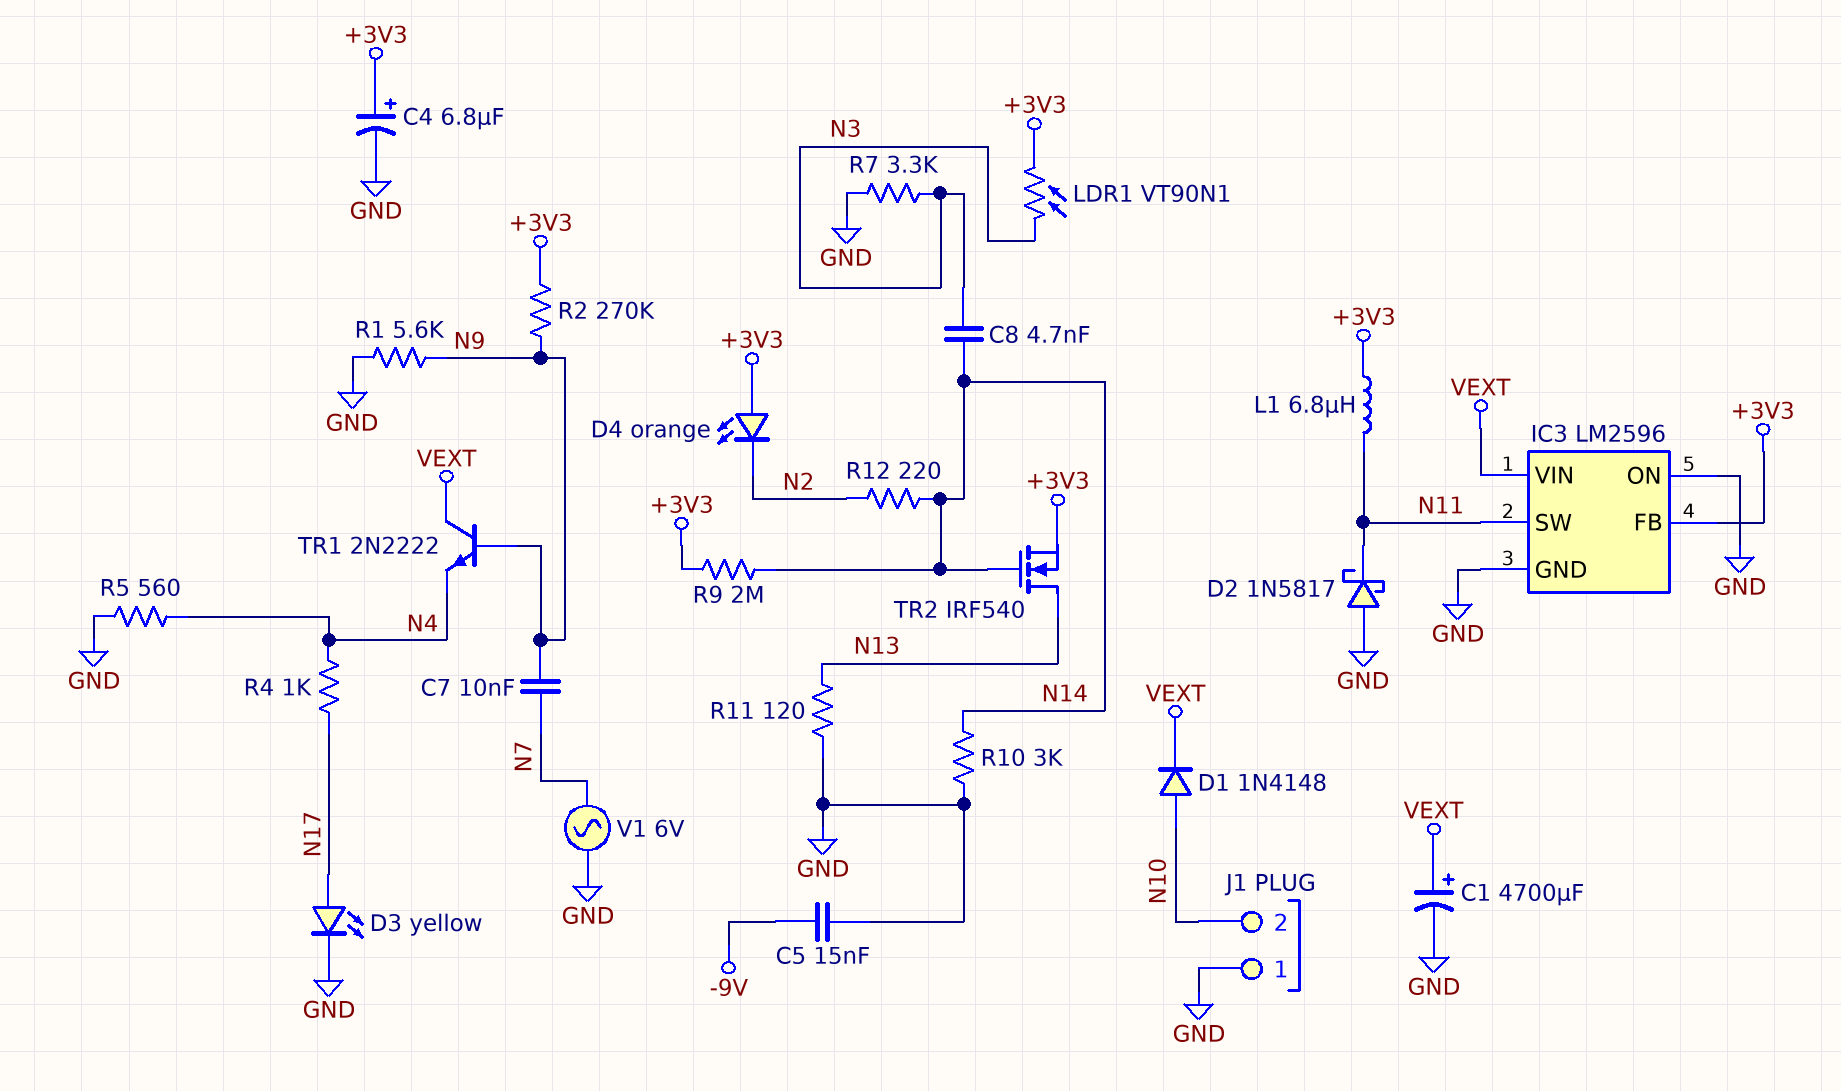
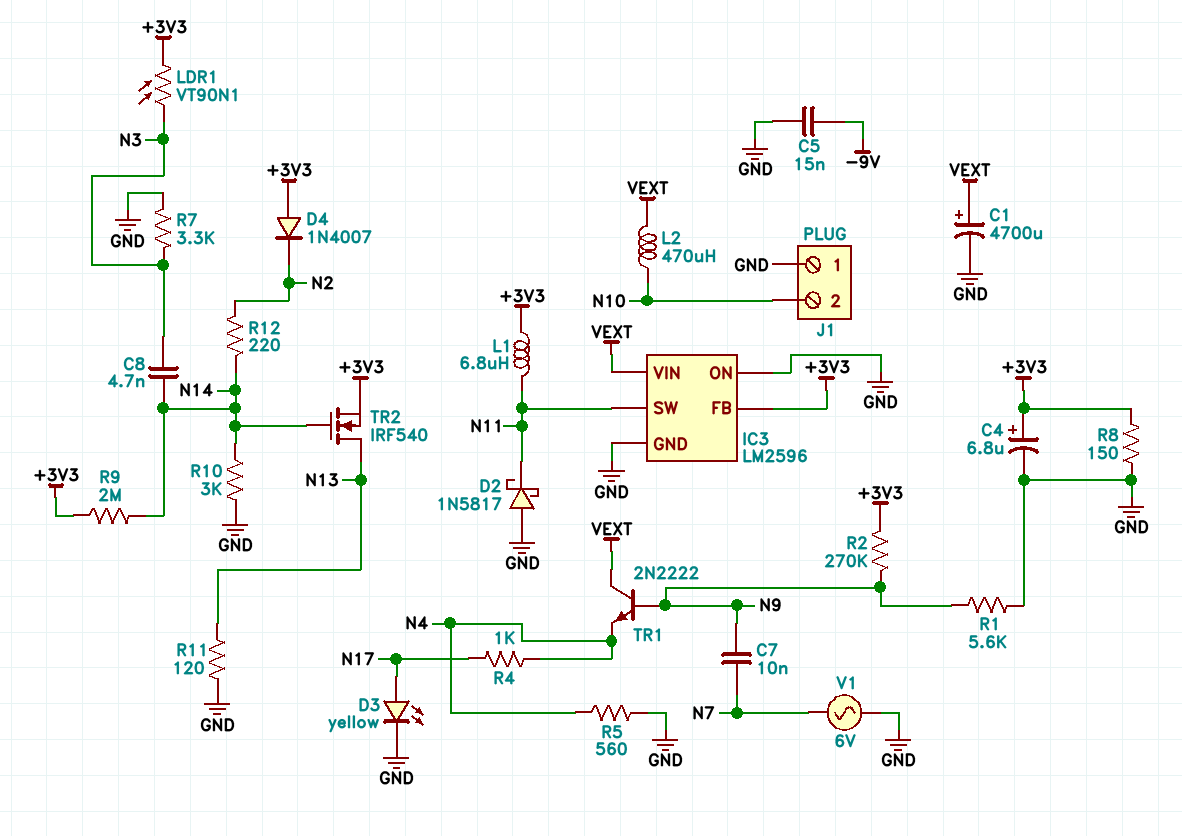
D1: diode 1N4148 (A N10, K VEXT) -> none
D4: LED orange (A +3V3, K N2) -> diode 1N4007 (A +3V3, K N2)
L2: none -> 470uH (N10, VEXT)
R8: none -> 150 (+3V3, GND)

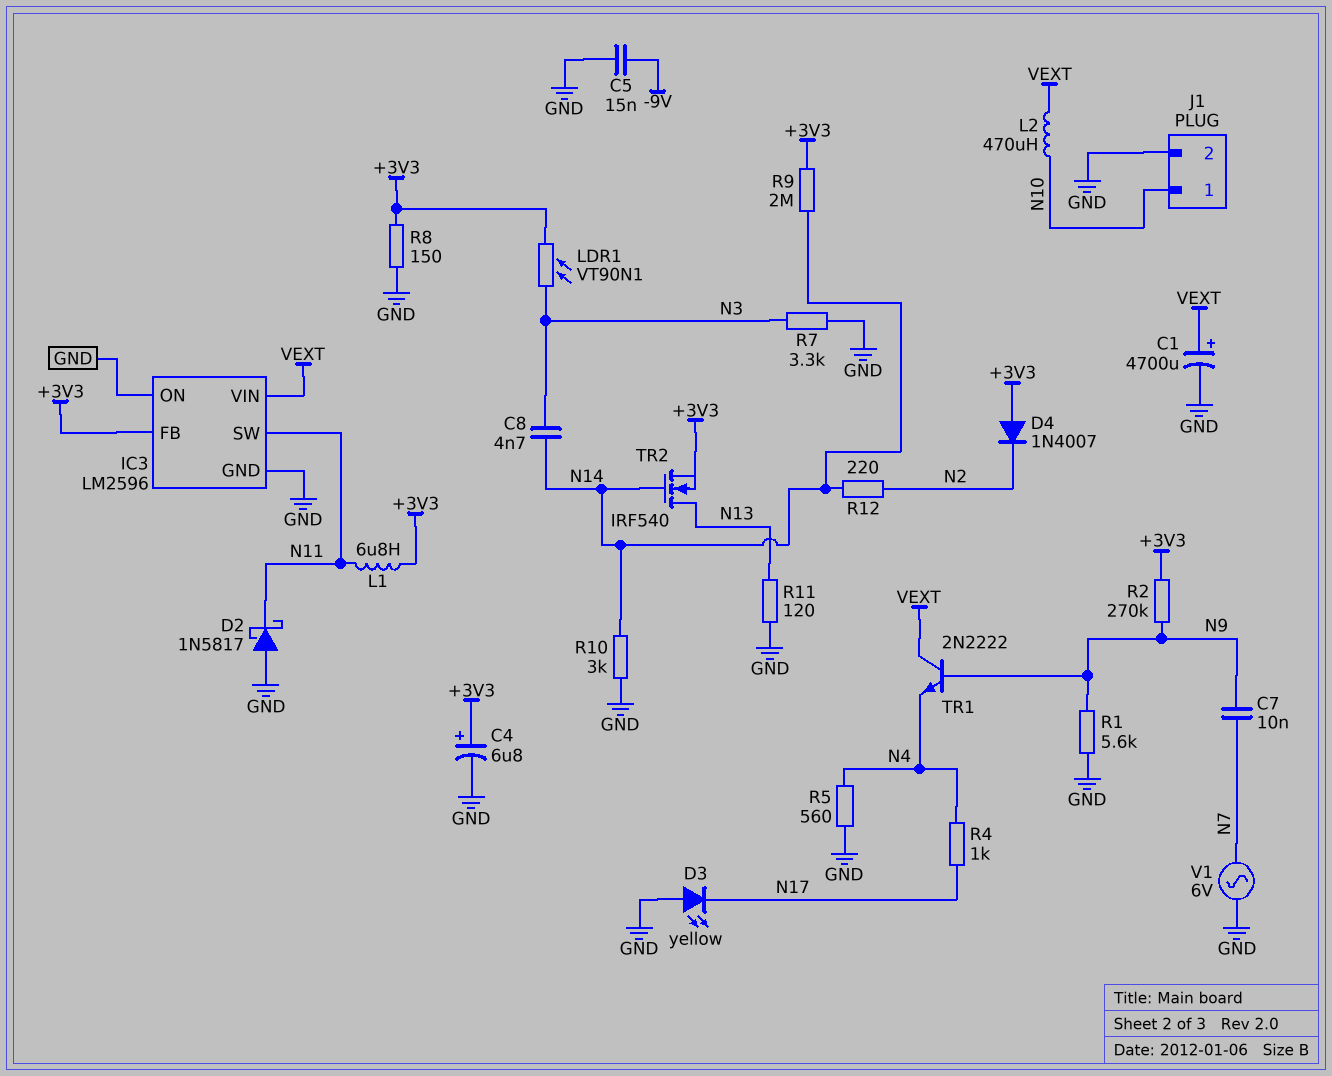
D3: LED yellow (A N17, K GND) -> LED yellow (A GND, K N17)
J1 pin 1: GND -> N10
J1 pin 2: N10 -> GND

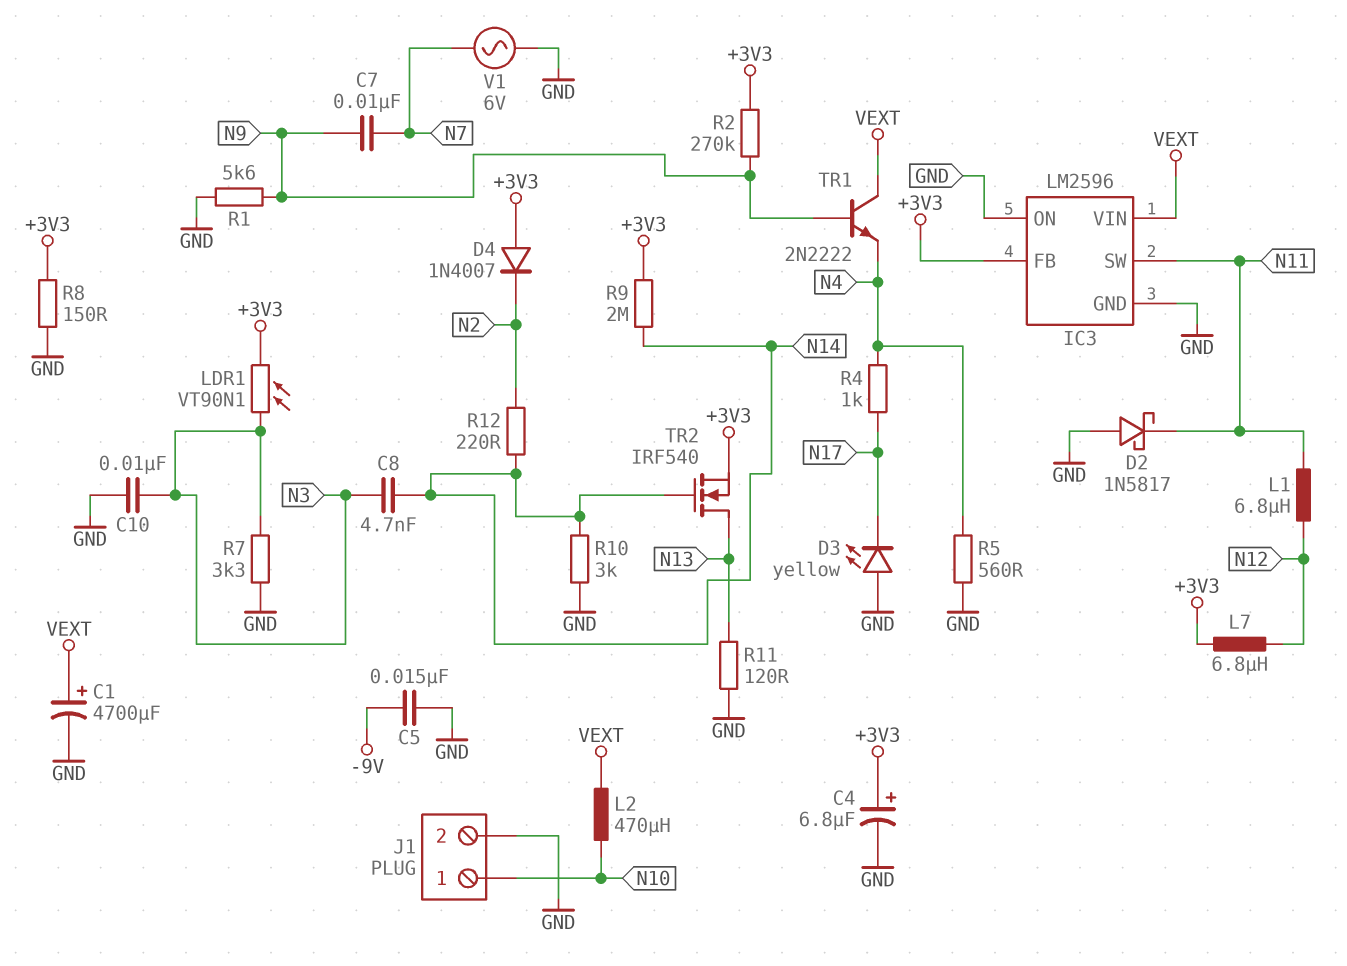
C10: none -> 10nF (GND, N3)
L1: 6.8uH (+3V3, N11) -> 6.8uH (N11, N12)
L7: none -> 6.8uH (+3V3, N12)

